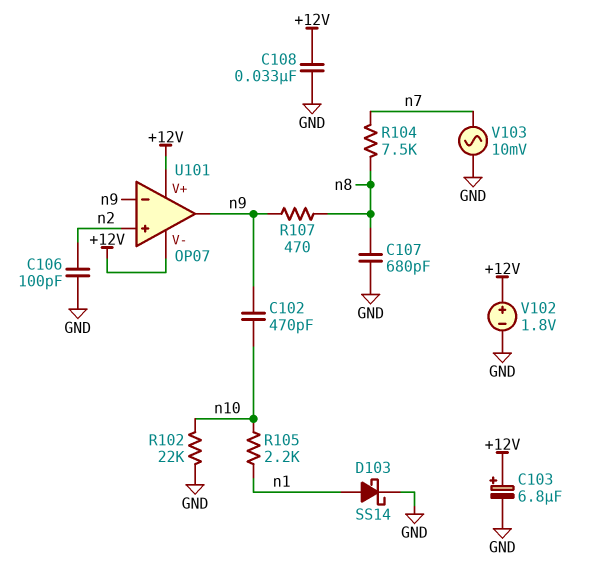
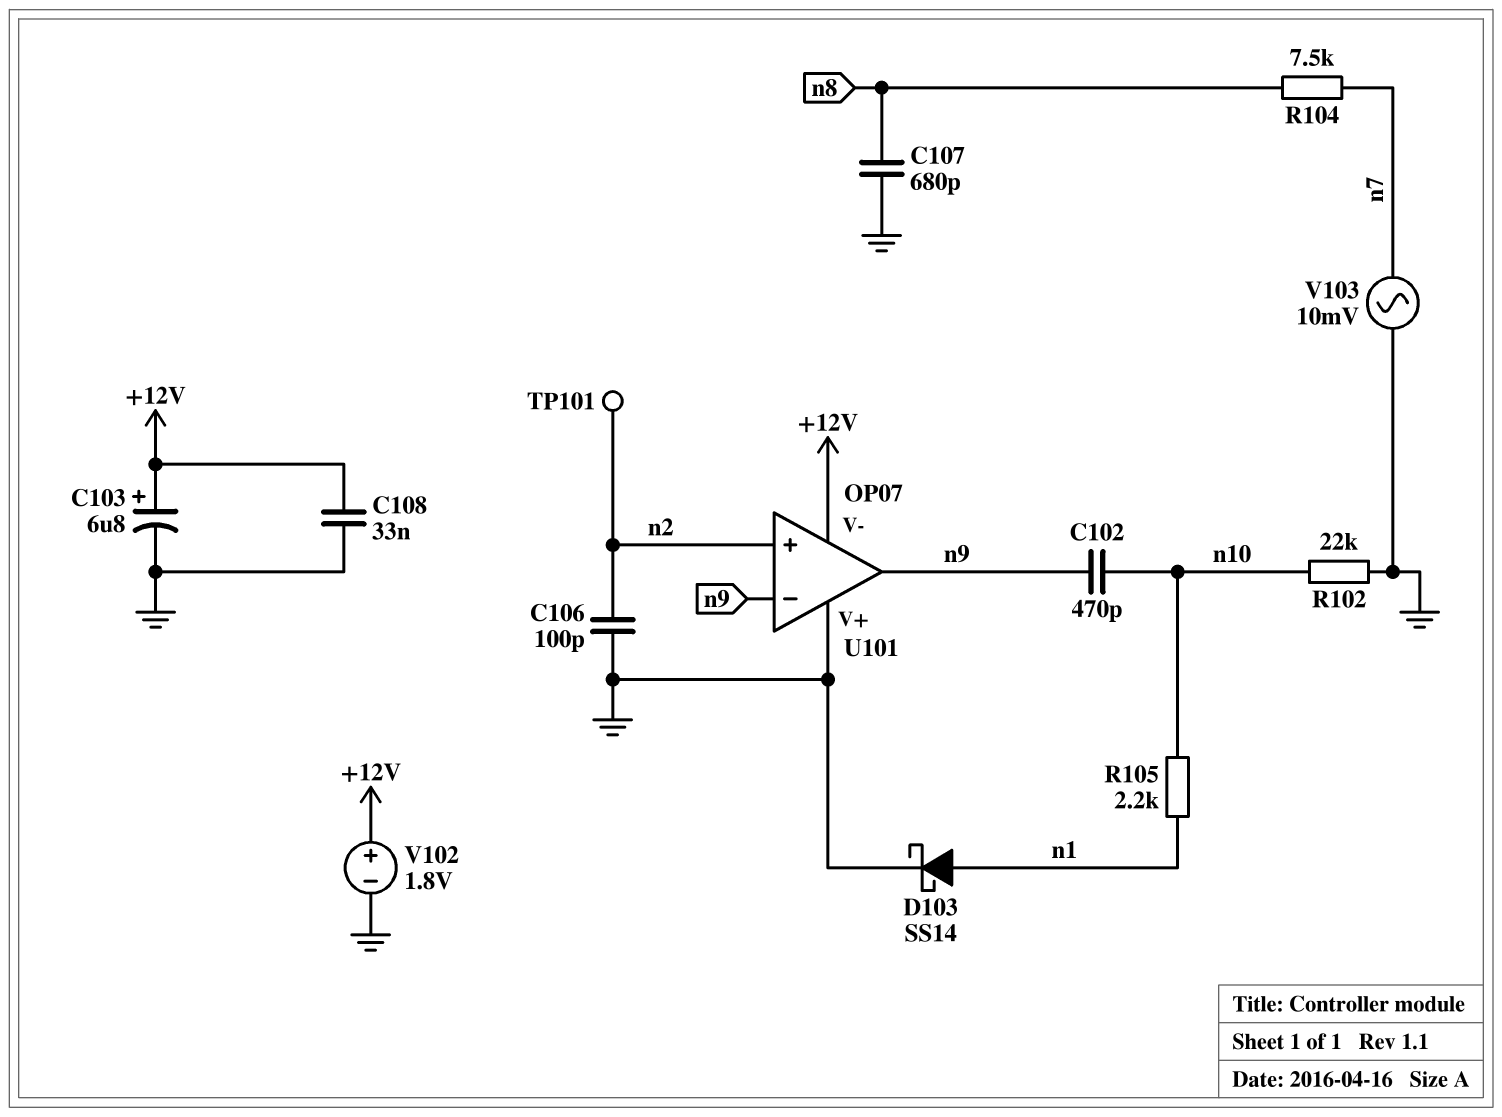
R107: 470 (n8, n9) -> none
TP101: none -> test point (n2)
U101 pin V+: +12V -> GND

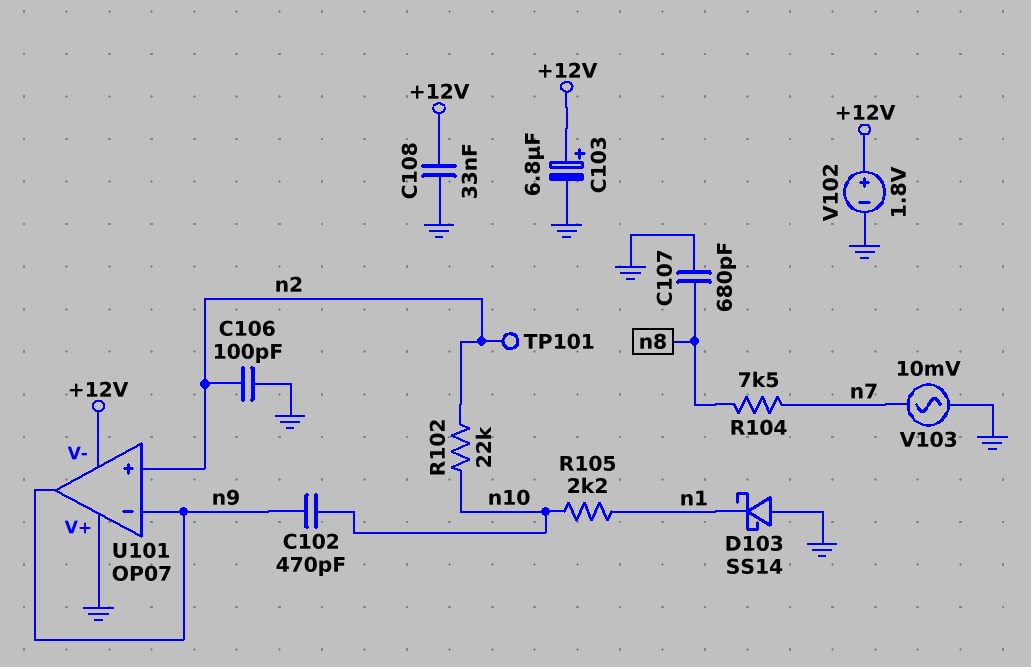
D103: schottky SS14 (A n1, K GND) -> schottky SS14 (A GND, K n1)
R102: 22k (GND, n10) -> 22k (n2, n10)

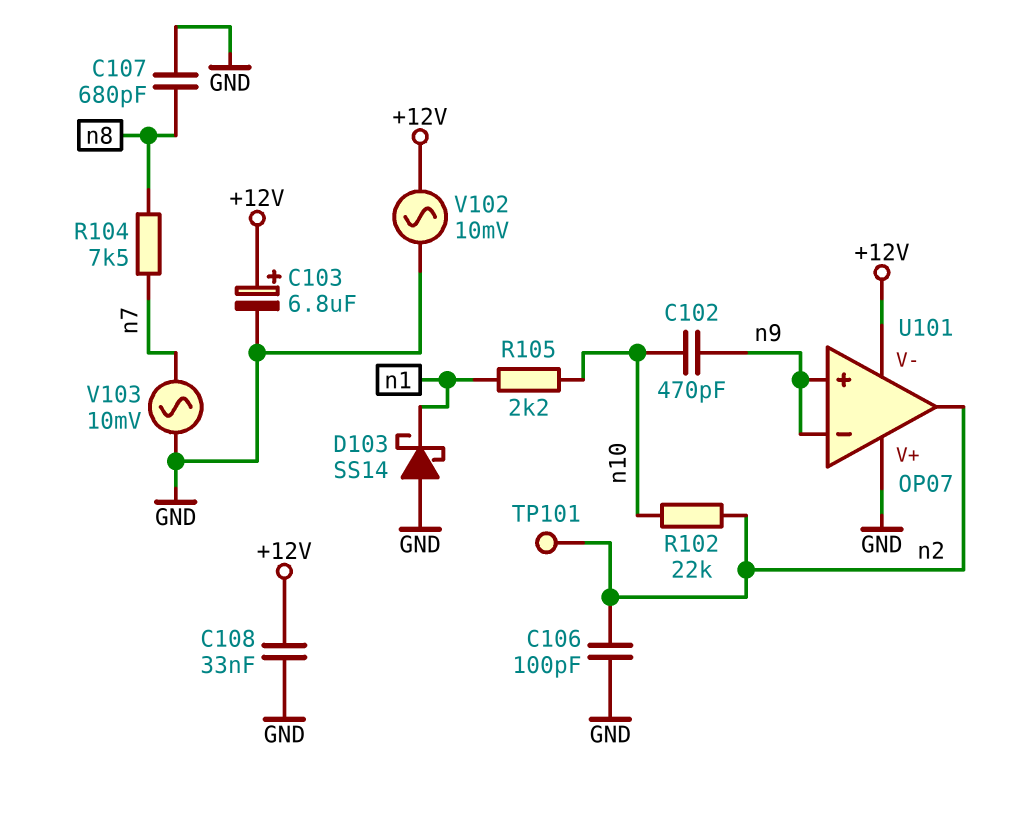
U101 pin in+: n2 -> n9
U101 pin out: n9 -> n2
V102: 1.8V (plus +12V, minus GND) -> AC 10mV (+12V, GND)

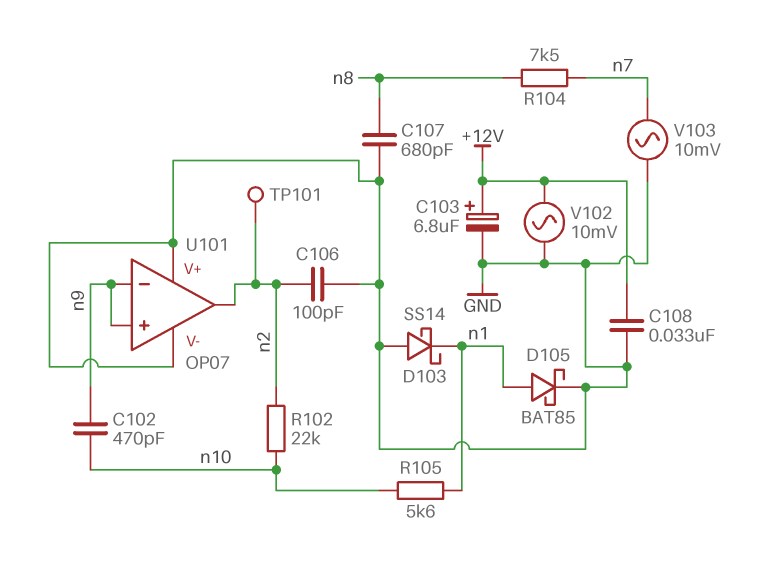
D105: none -> schottky BAT85 (A n1, K GND)
R105: 2.2k (n1, n10) -> 5.6k (n1, n10)
U101 pin V-: +12V -> GND

